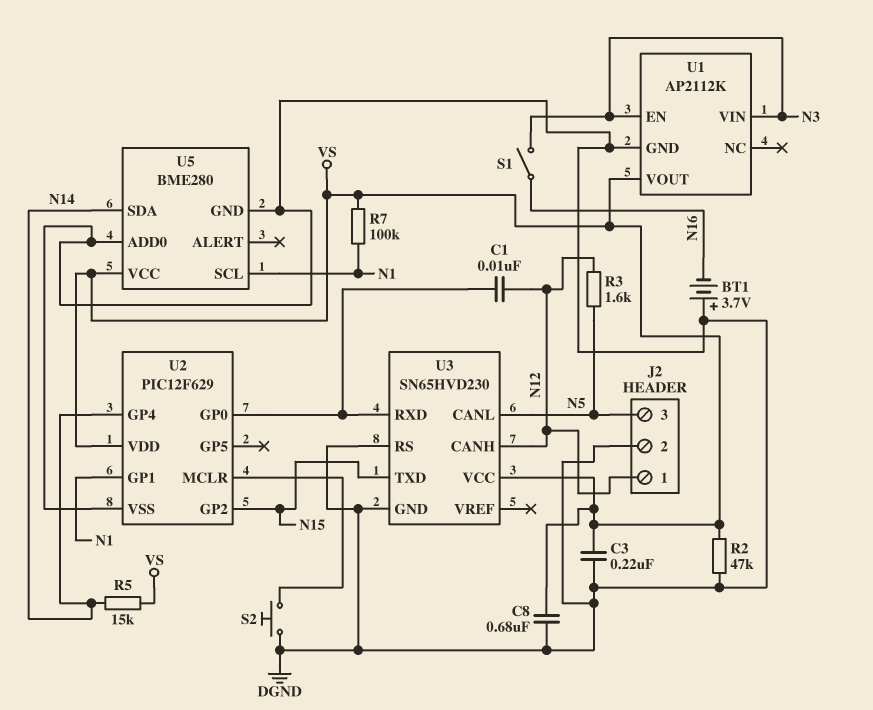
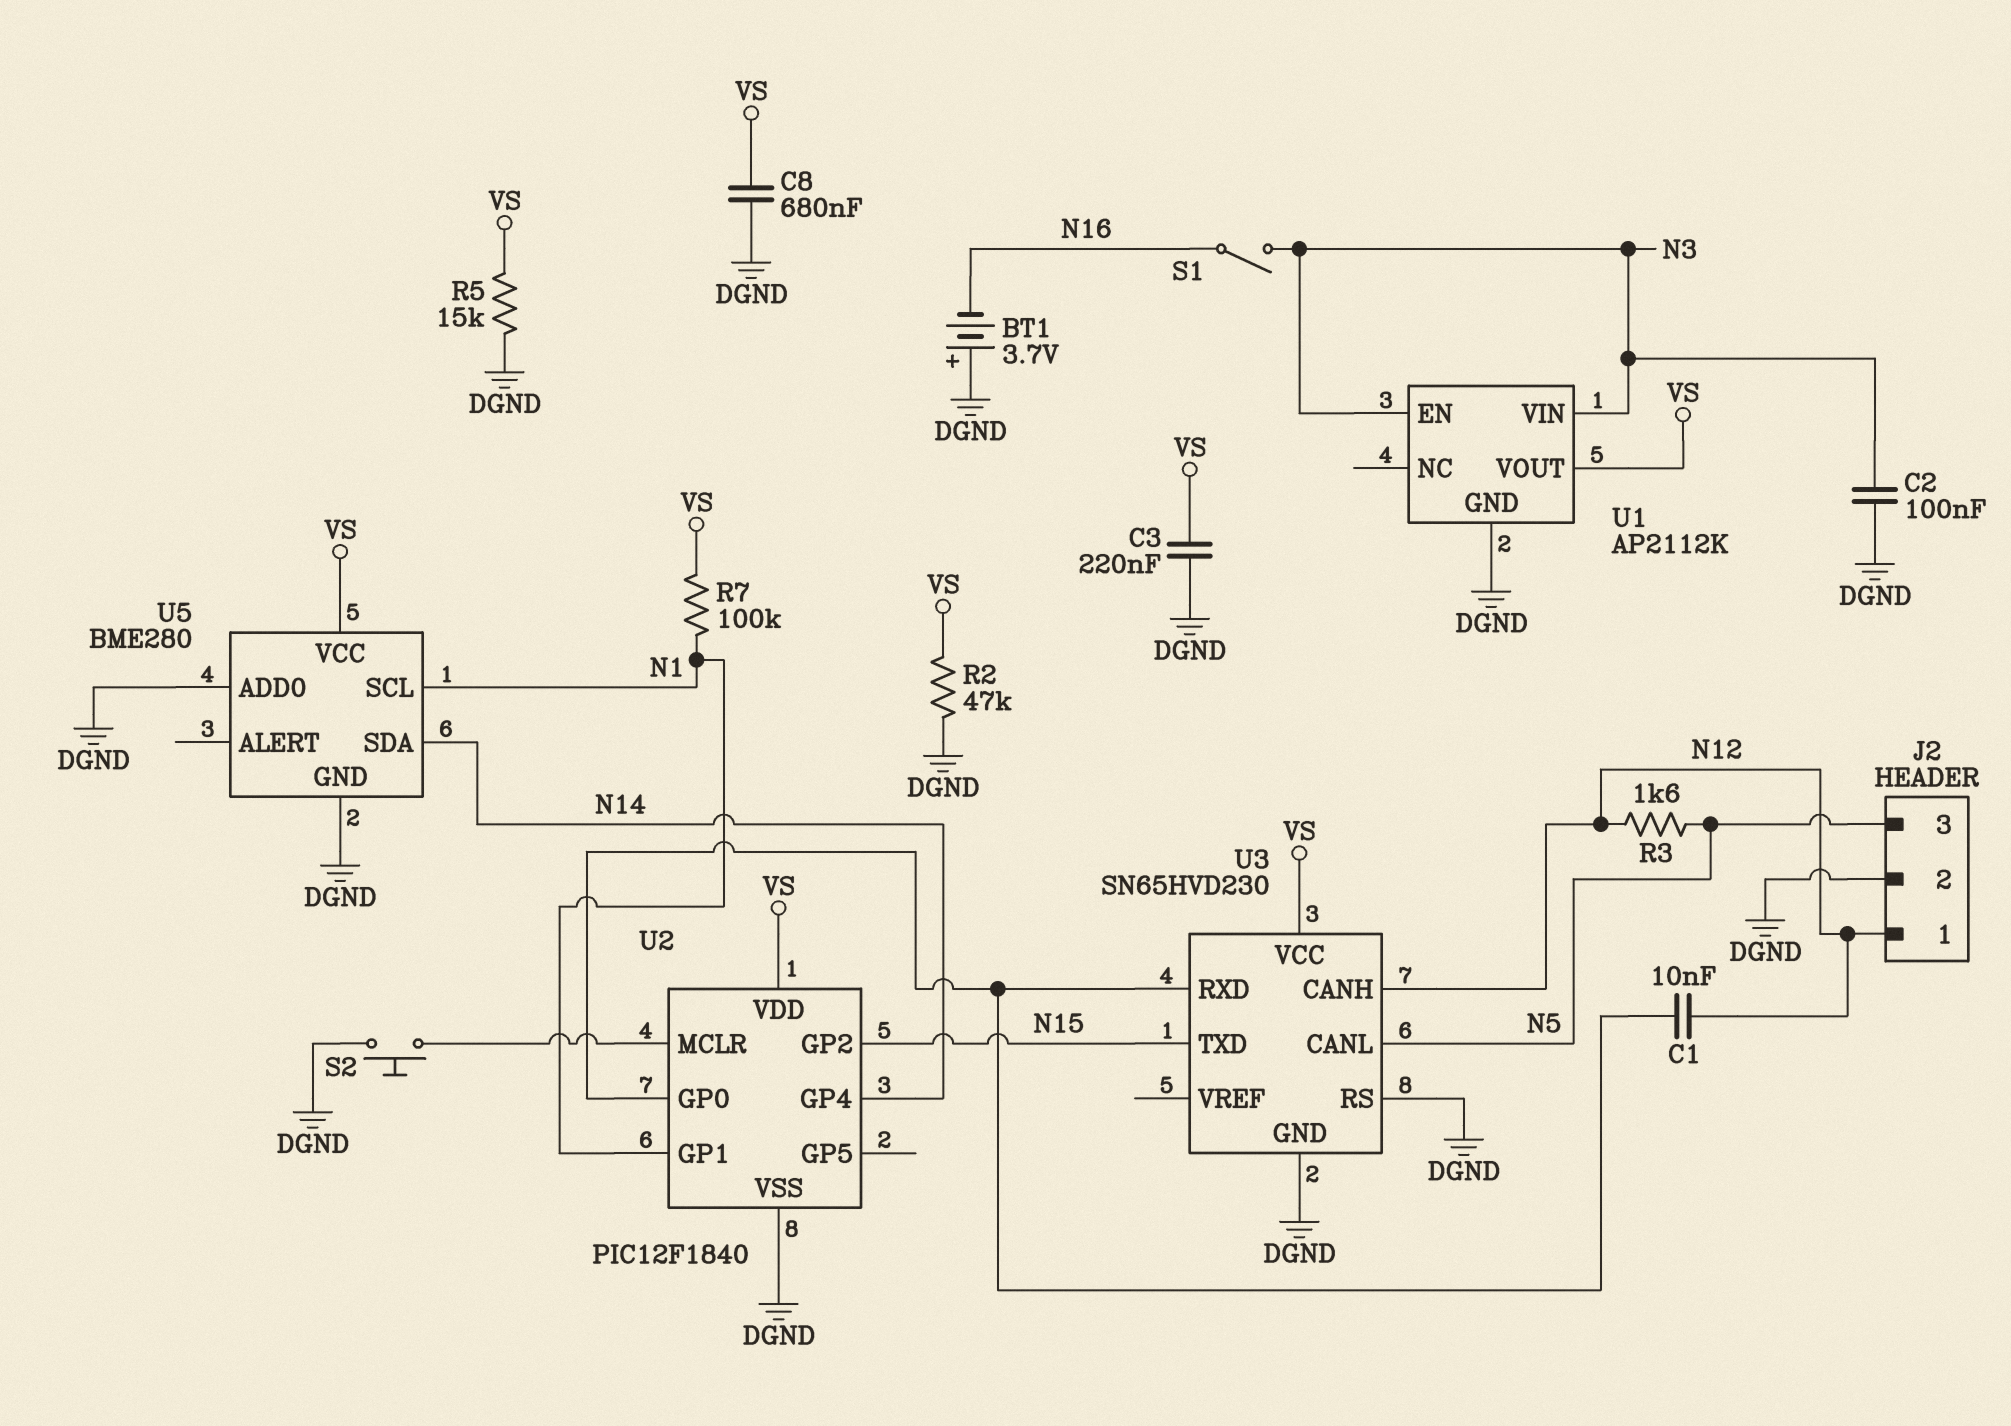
C2: none -> 100nF (DGND, N3)
R5: 15k (N14, VS) -> 15k (DGND, VS)
U2: PIC12F629 -> PIC12F1840

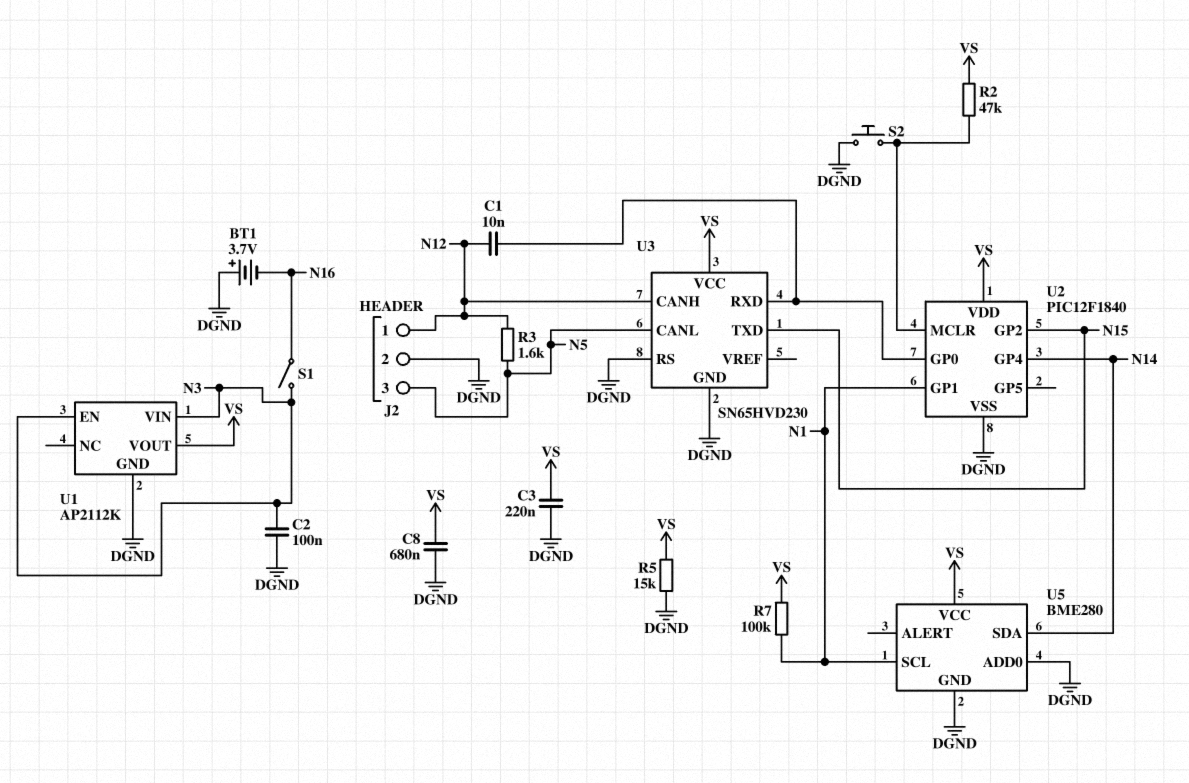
R2: 47k (DGND, VS) -> 47k (U2/MCLR, VS)

